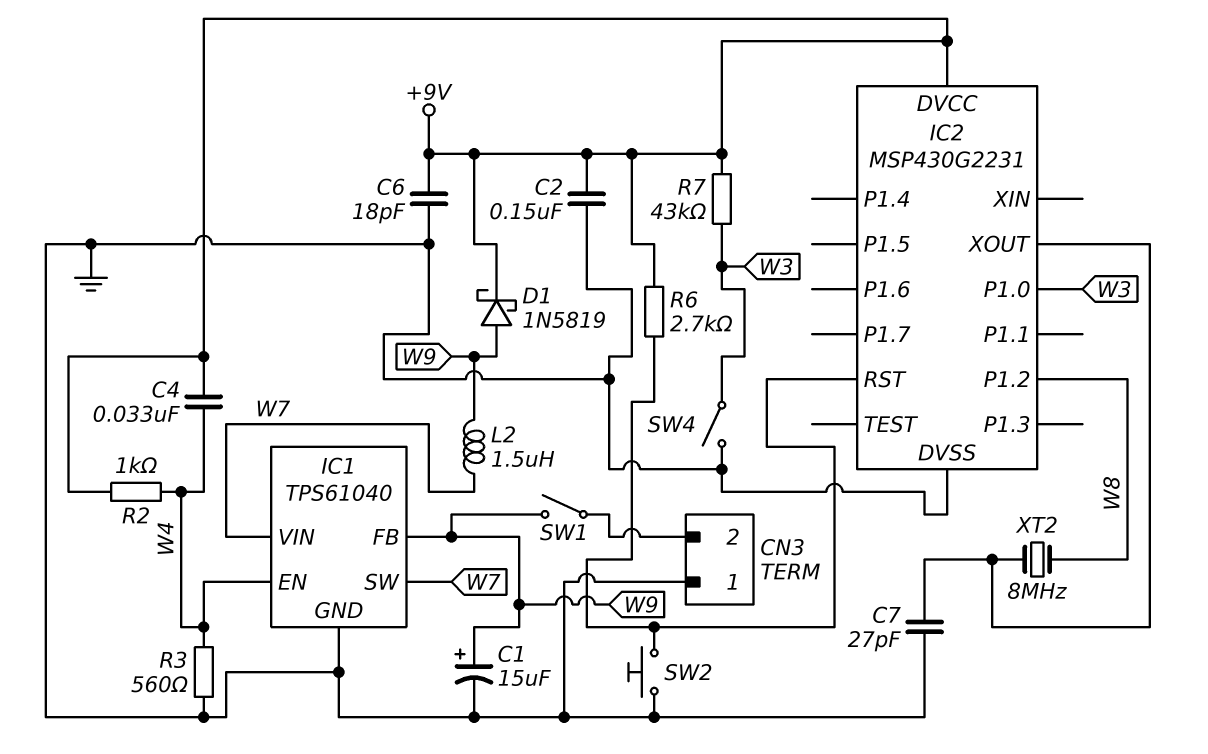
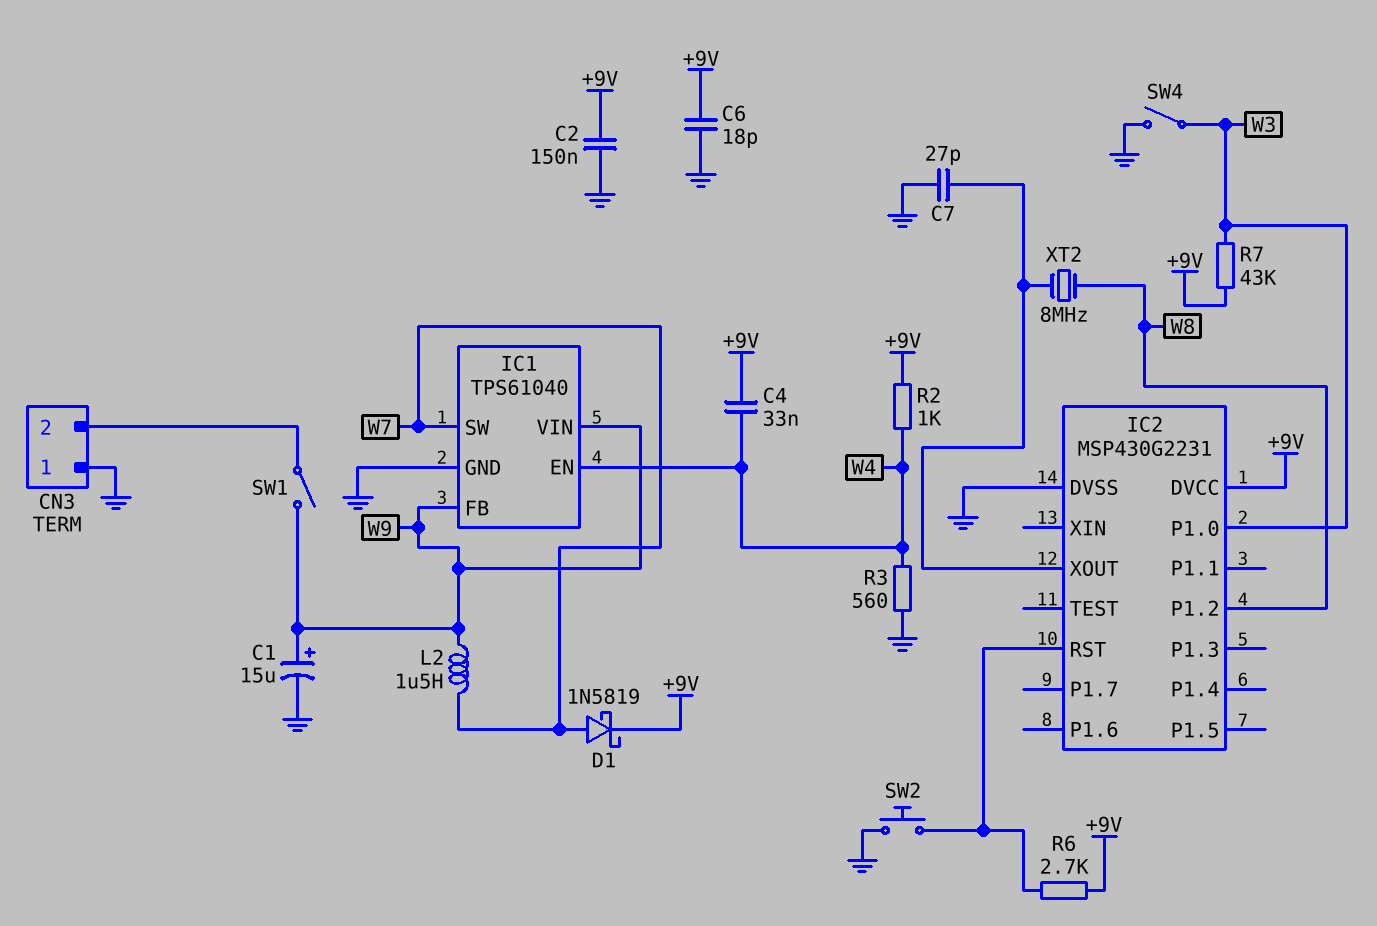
D1: schottky 1N5819 (A W9, K +9V) -> schottky 1N5819 (A W7, K +9V)
IC1 pin VIN: W7 -> W9

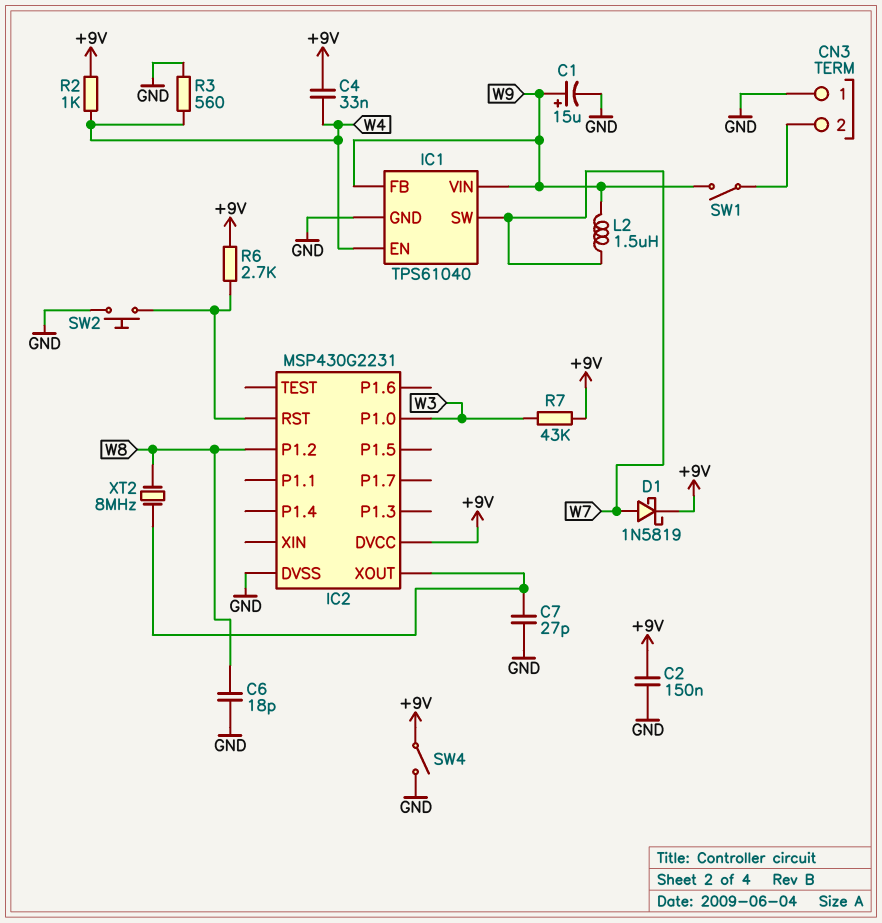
C6: 18pF (+9V, GND) -> 18pF (GND, W8)
SW4: switch (GND, W3) -> switch (+9V, GND)

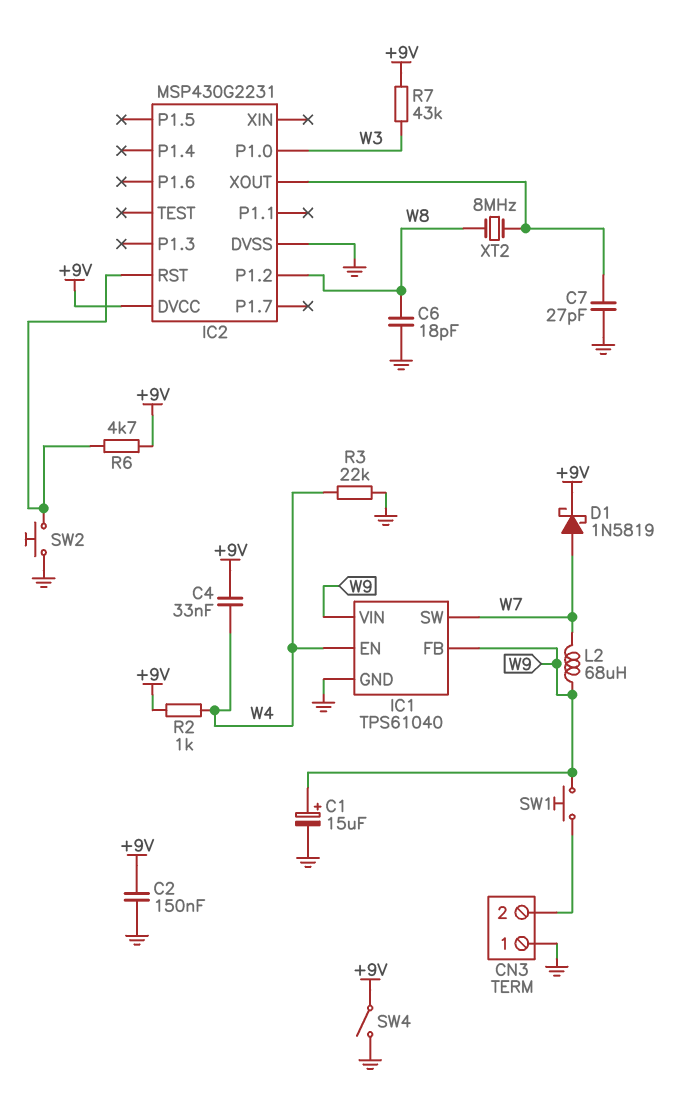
L2: 1.5uH (W7, W9) -> 68uH (W7, W9)
R3: 560 (GND, W4) -> 22k (GND, W4)
R6: 2.7k (+9V, IC2/RST) -> 4.7k (+9V, IC2/RST)
SW1: switch (CN3/2, W9) -> button (CN3/2, W9)

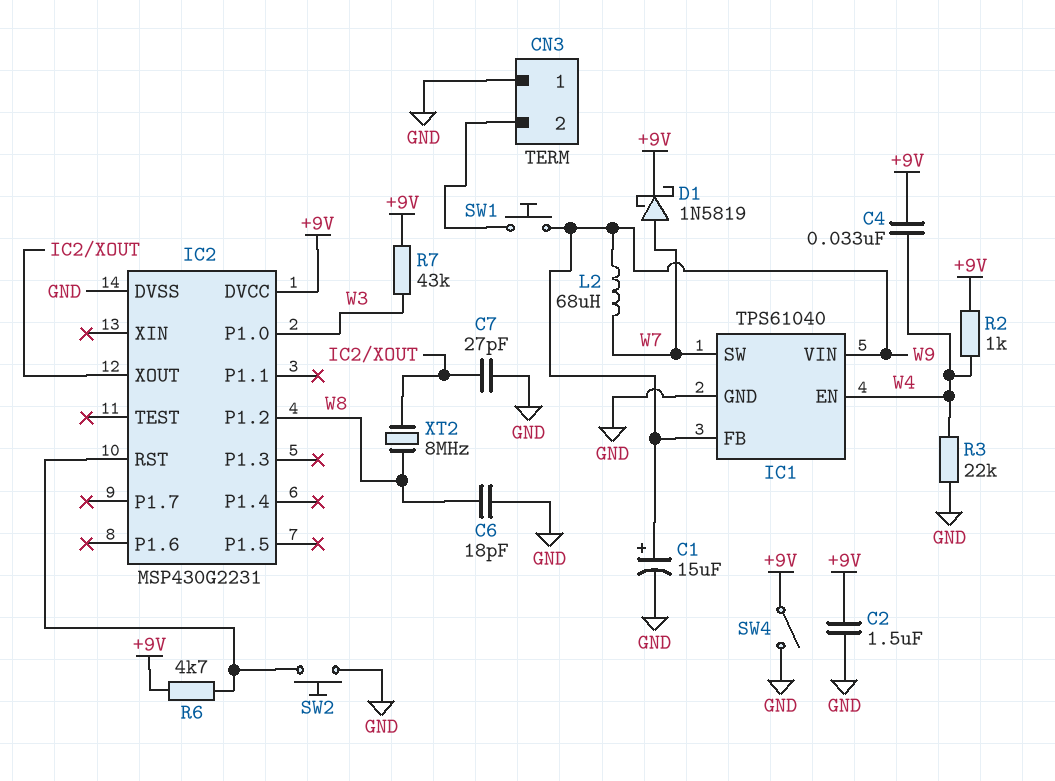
C2: 150nF (+9V, GND) -> 1.5uF (+9V, GND)

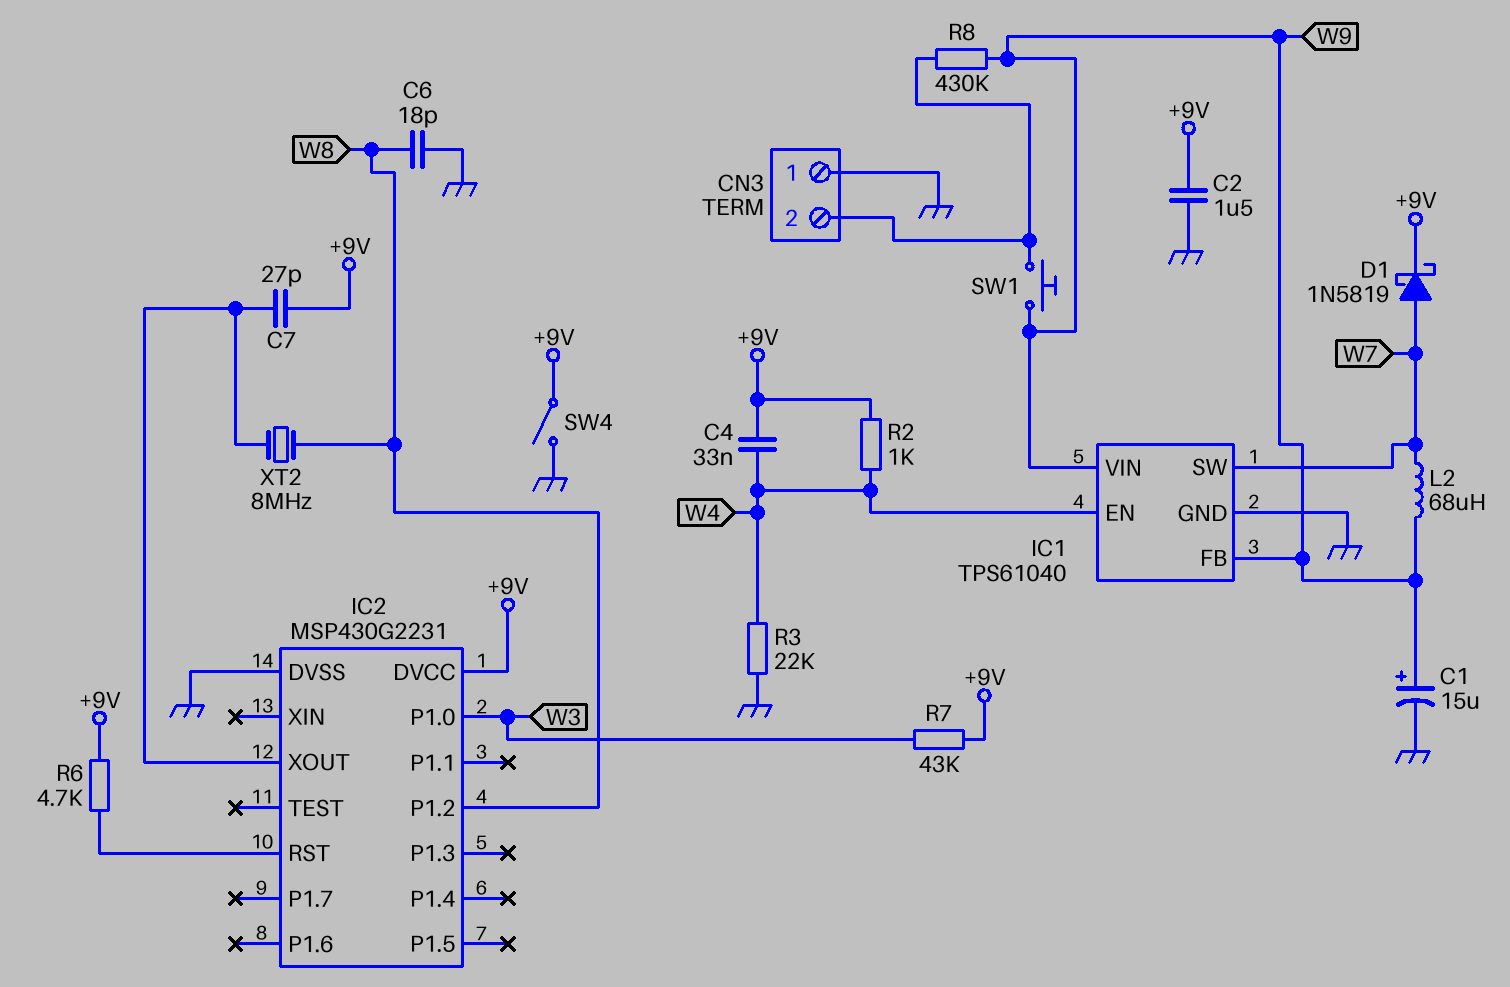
C7: 27pF (GND, IC2/XOUT) -> 27pF (+9V, IC2/XOUT)
R8: none -> 430k (CN3/2, W9)
SW2: button (GND, IC2/RST) -> none

